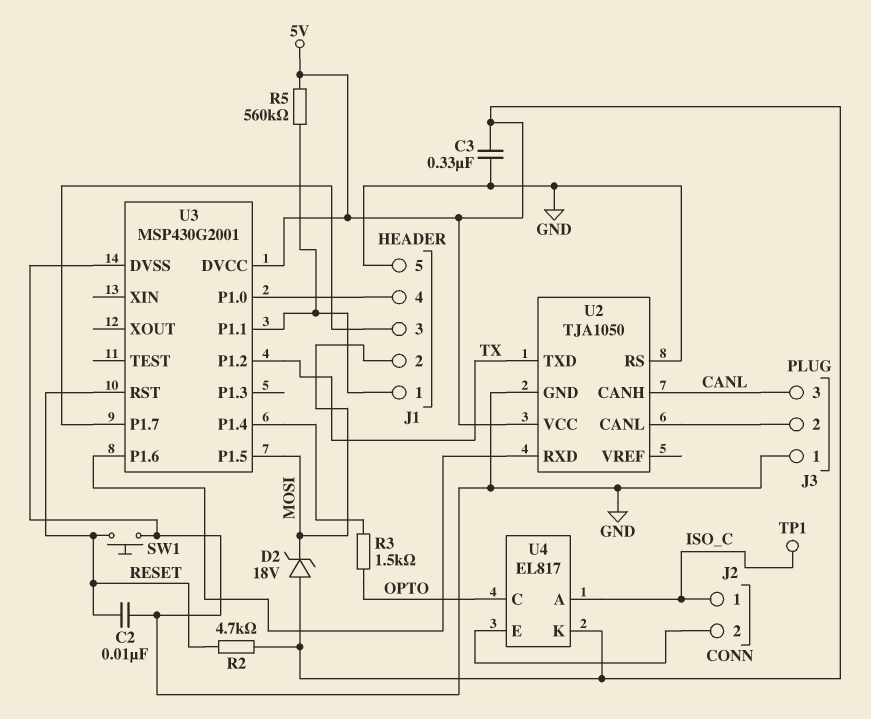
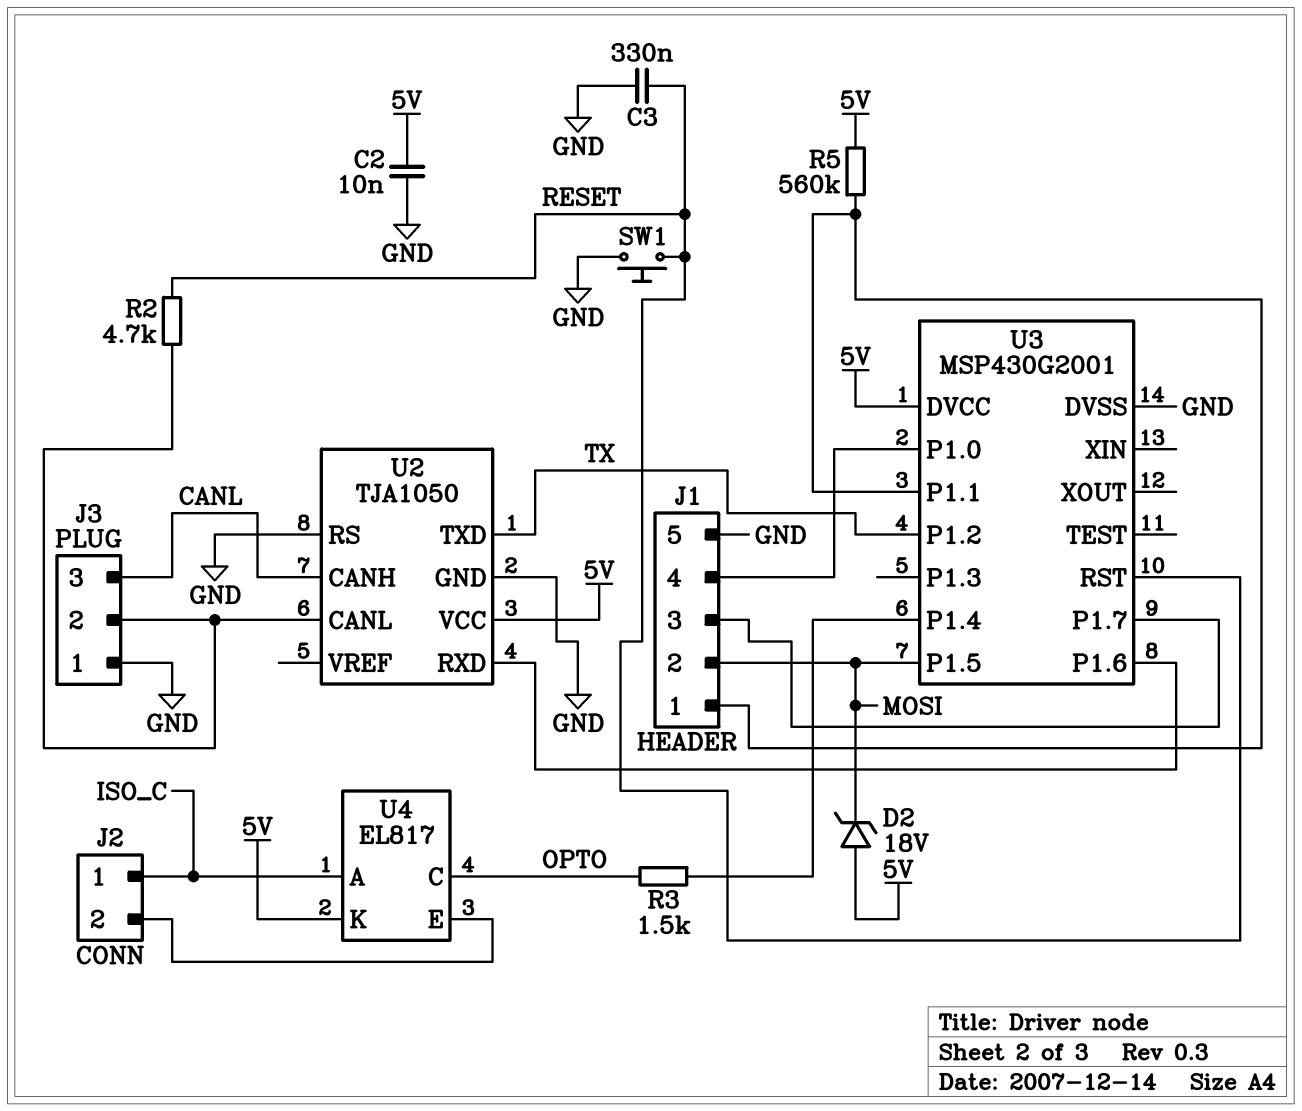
C2: 10nF (GND, RESET) -> 10nF (5V, GND)
C3: 330nF (5V, GND) -> 330nF (GND, RESET)
R2: 4.7k (5V, RESET) -> 4.7k (J3/2, RESET)
TP1: test point (ISO_C) -> none

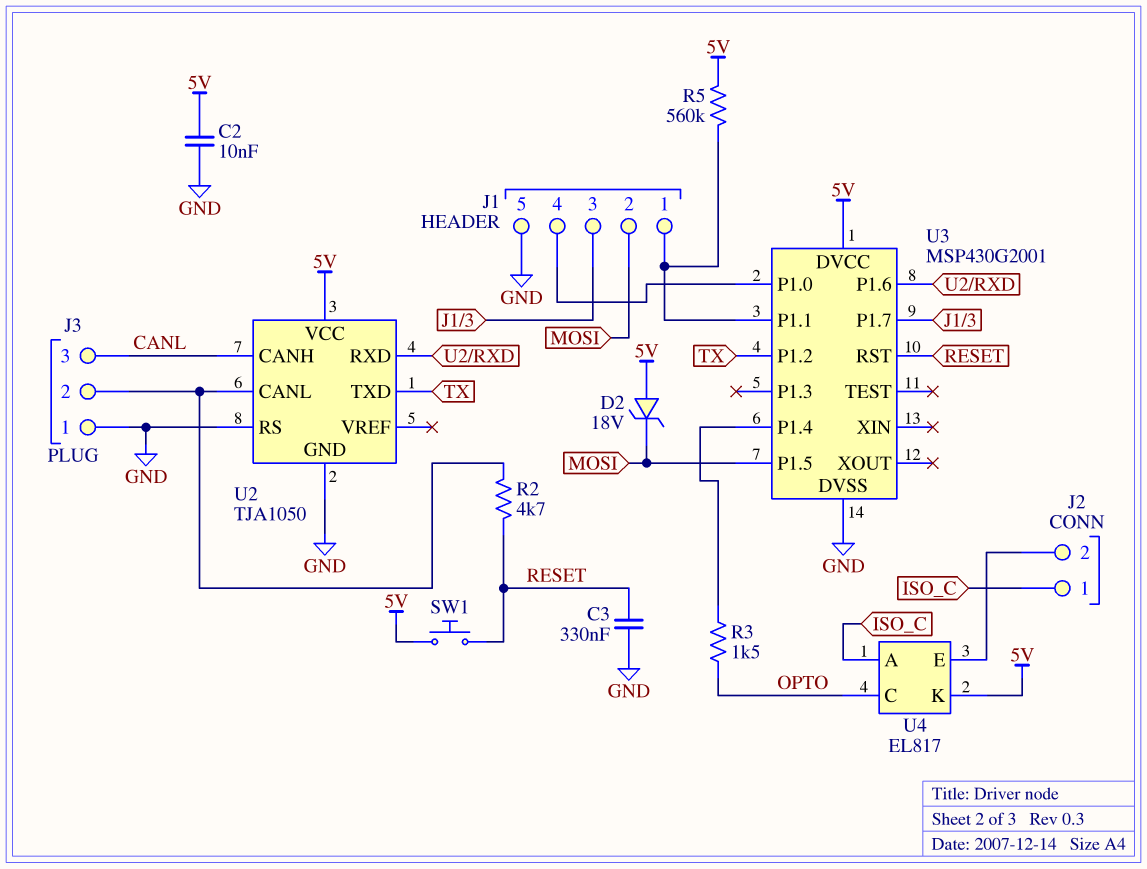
SW1: button (GND, RESET) -> button (5V, RESET)

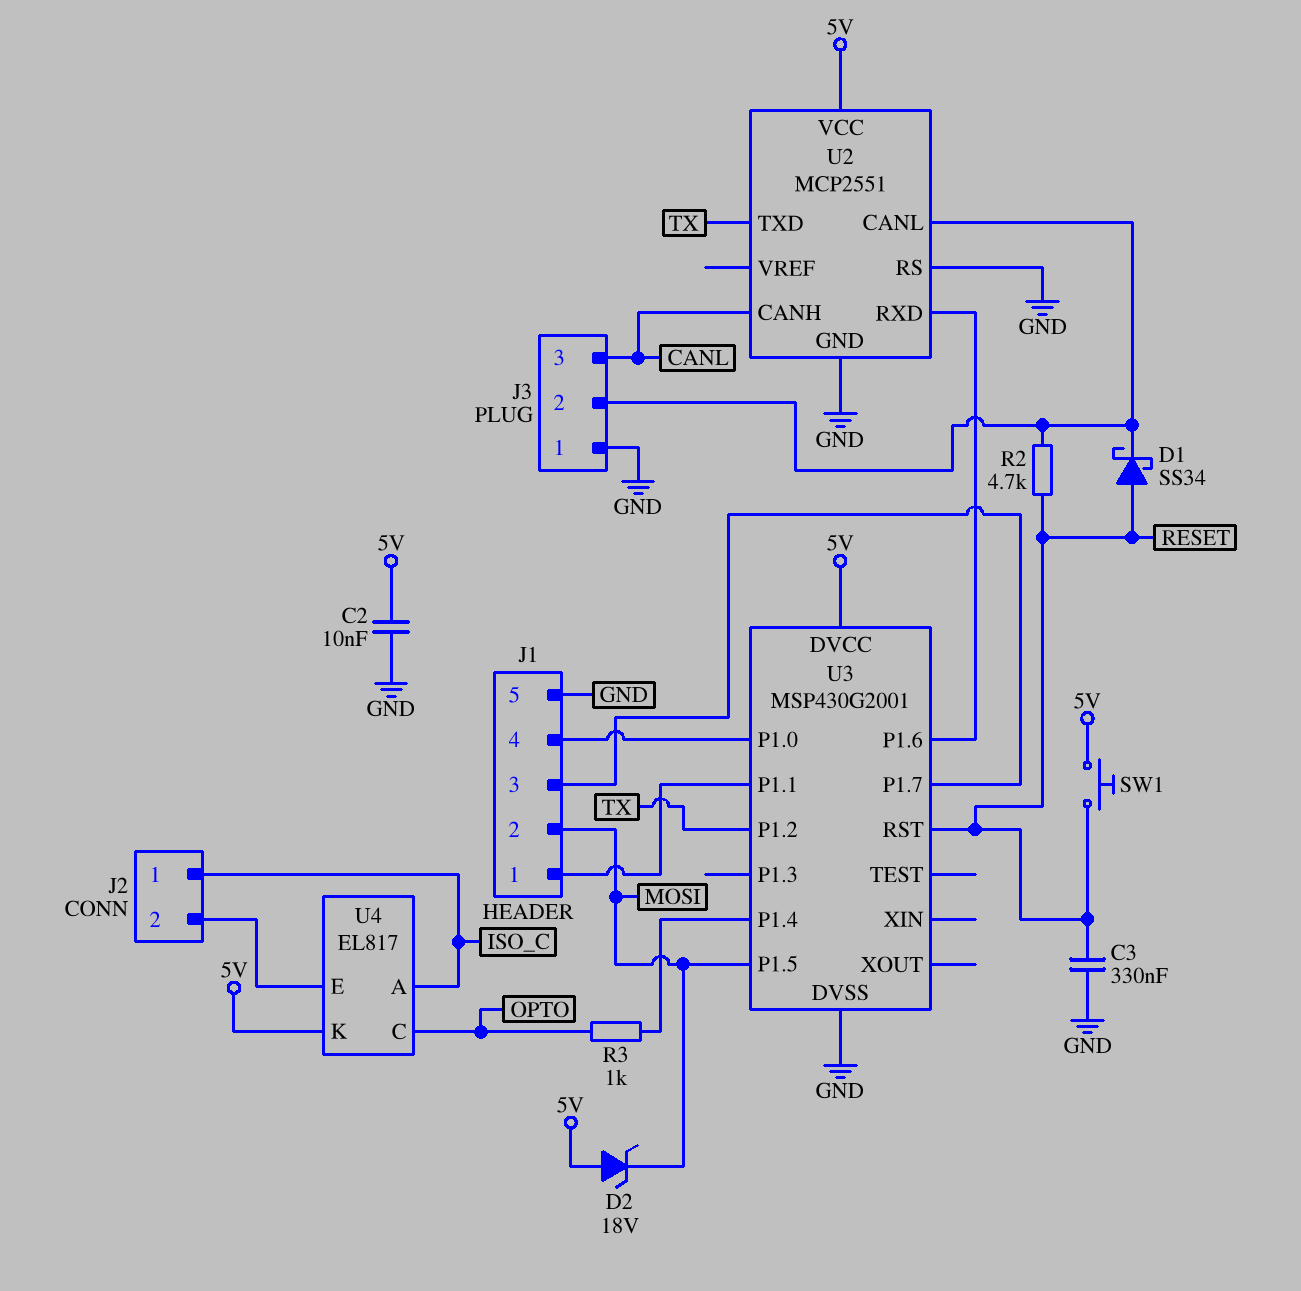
D1: none -> schottky SS34 (A RESET, K J3/2)
R3: 1.5k (OPTO, U3/P1.4) -> 1k (OPTO, U3/P1.4)
R5: 560k (5V, J1/1) -> none
U2: TJA1050 -> MCP2551

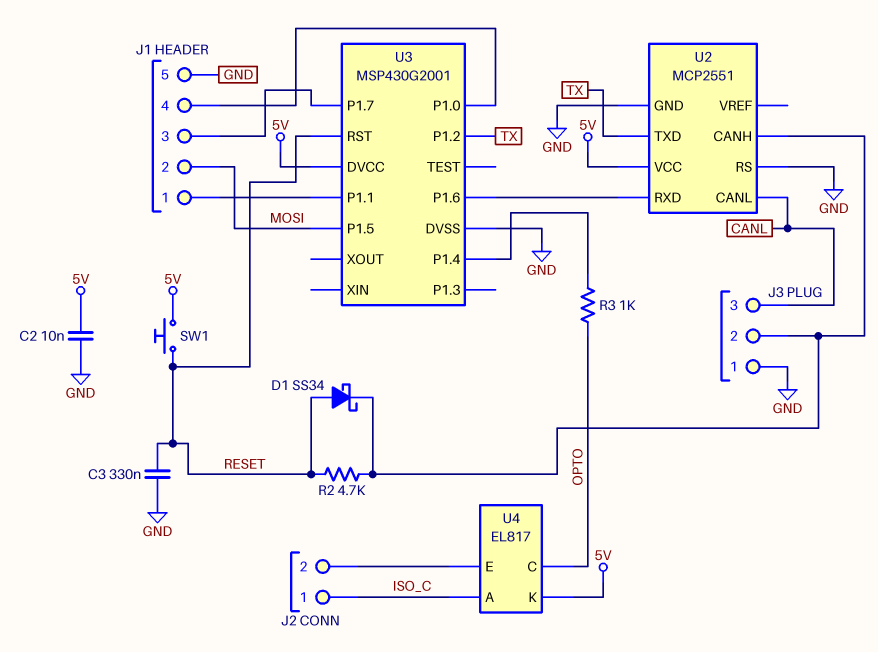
D2: zener 18V (A 5V, K MOSI) -> none
U2 pin CANH: CANL -> J3/2
U2 pin CANL: J3/2 -> CANL

